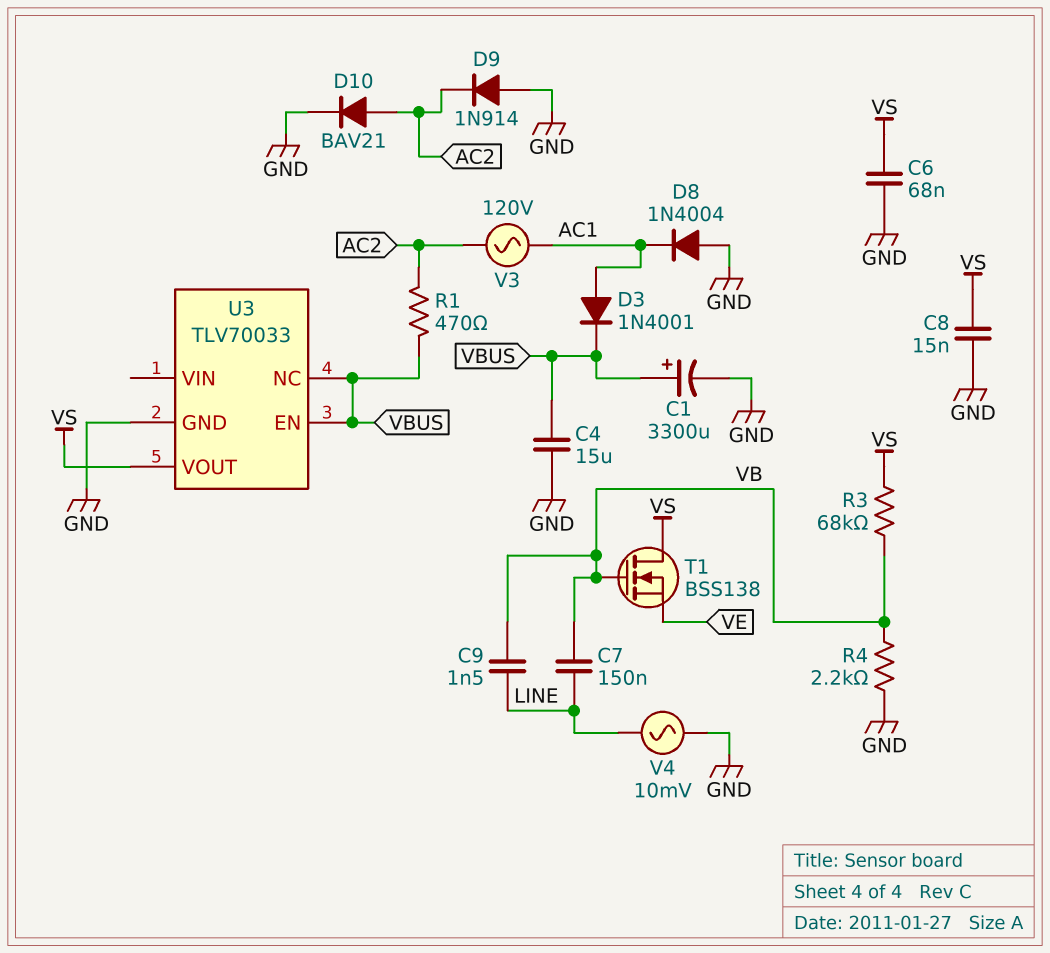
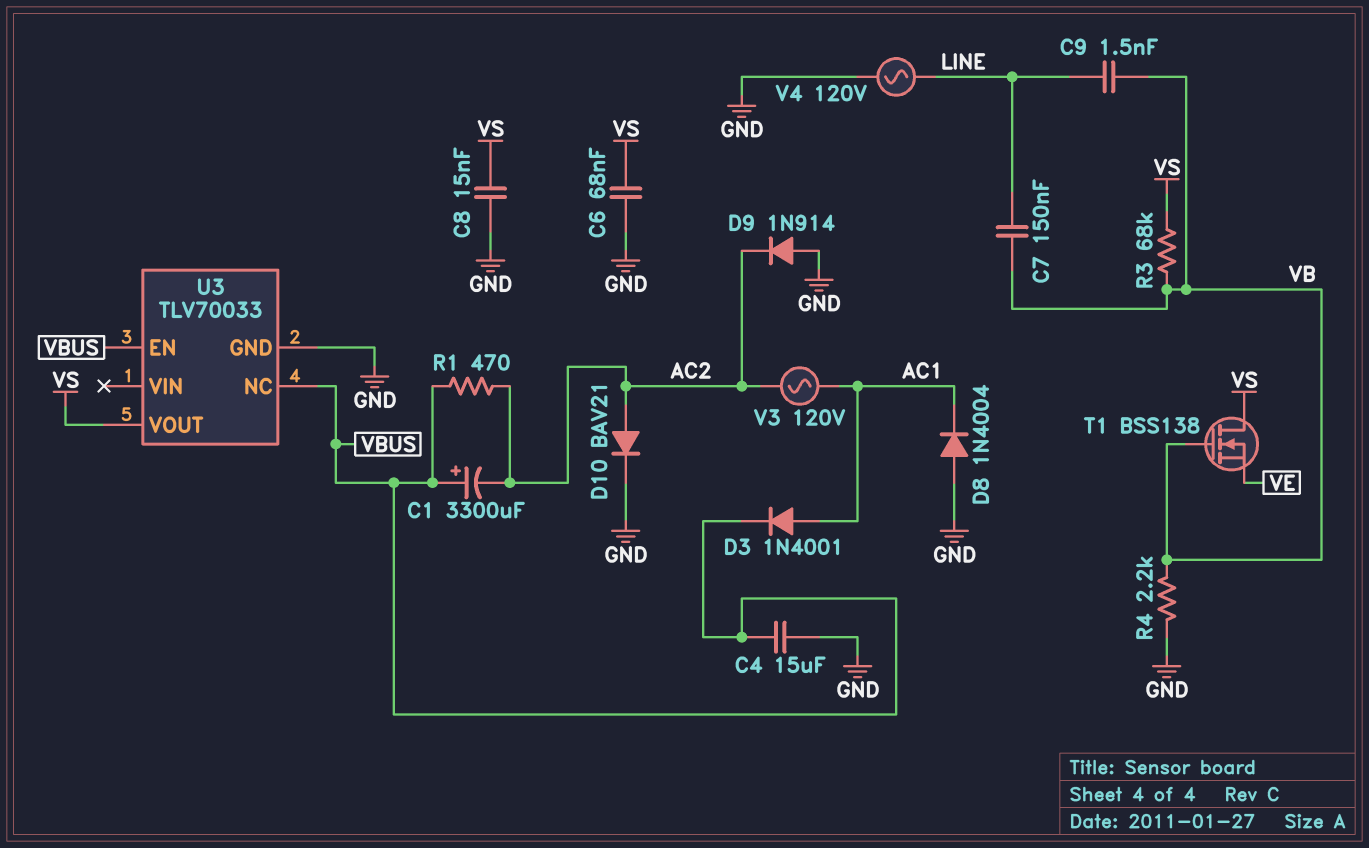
C1: 3300uF (plus VBUS, minus GND) -> 3300uF (plus VBUS, minus AC2)
V4: AC 10mV (GND, LINE) -> AC 120V (GND, LINE)

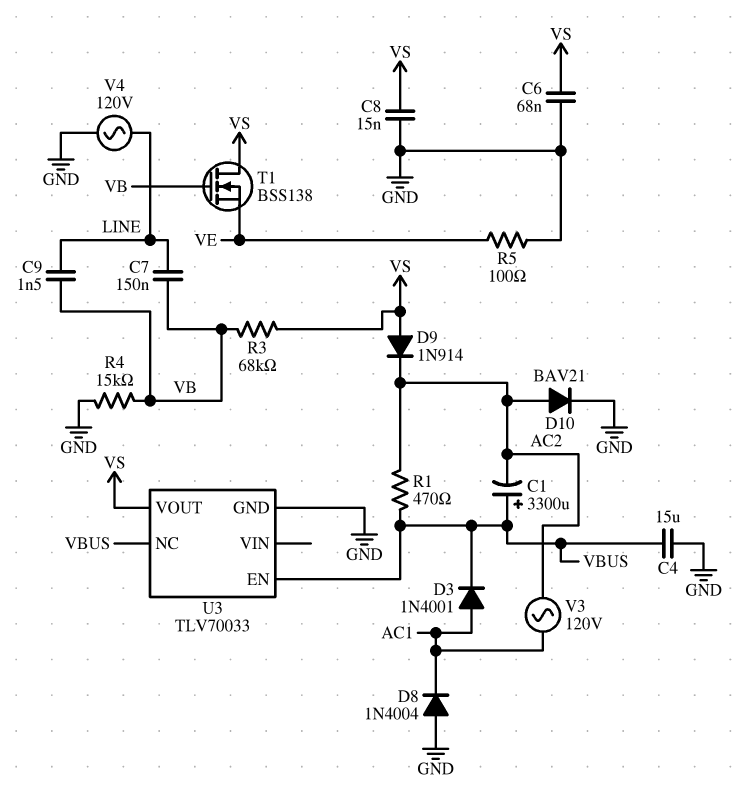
D9: diode 1N914 (A GND, K AC2) -> diode 1N914 (A VS, K AC2)
R4: 2.2k (GND, VB) -> 15k (GND, VB)
R5: none -> 100 (GND, VE)

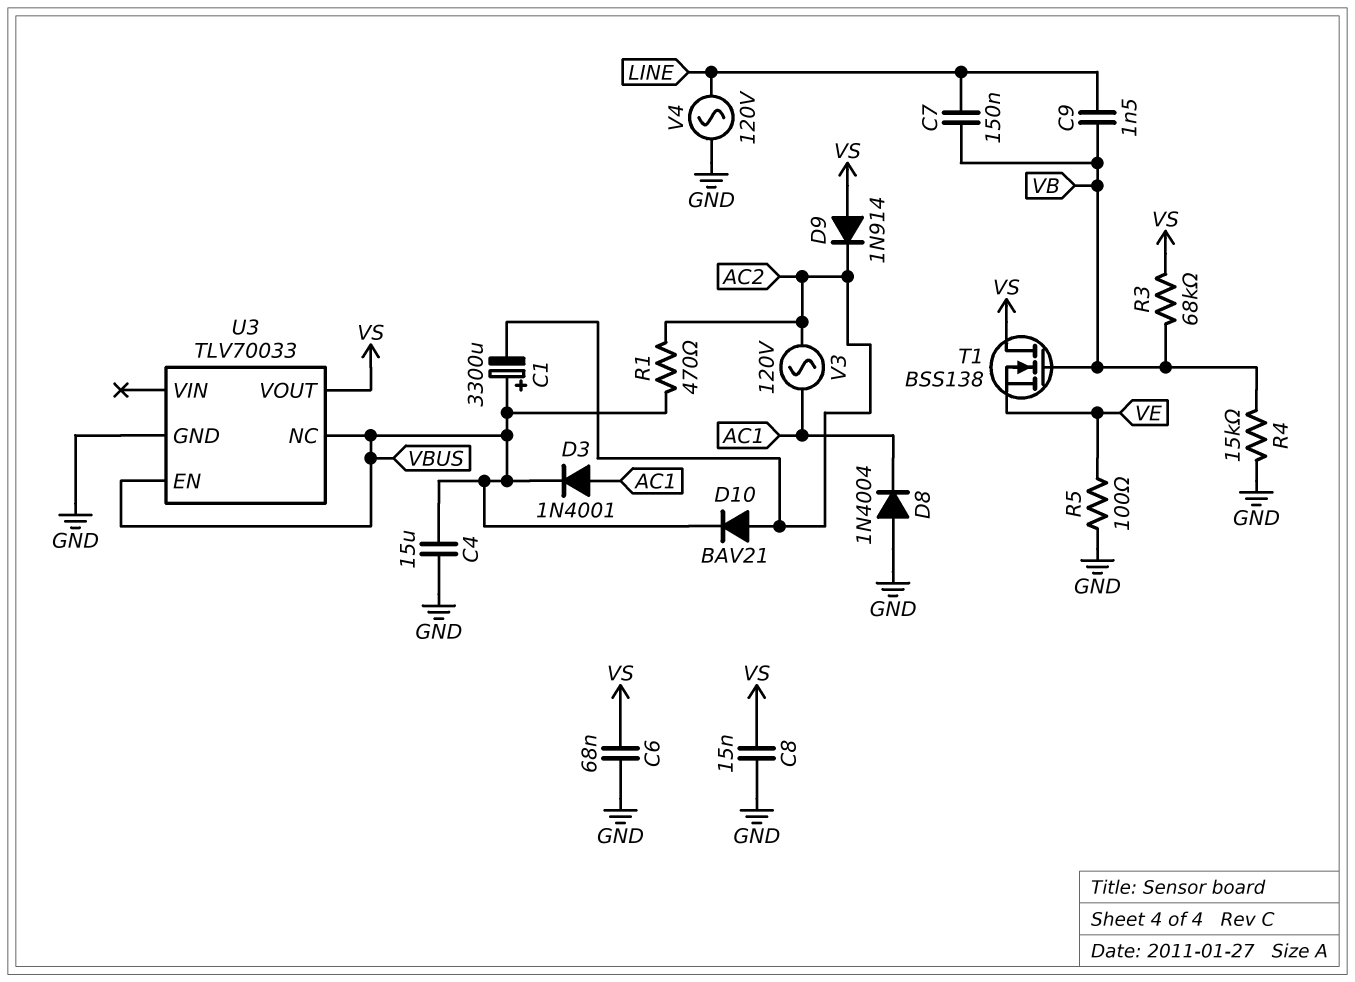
D10: diode BAV21 (A AC2, K GND) -> diode BAV21 (A AC2, K VBUS)

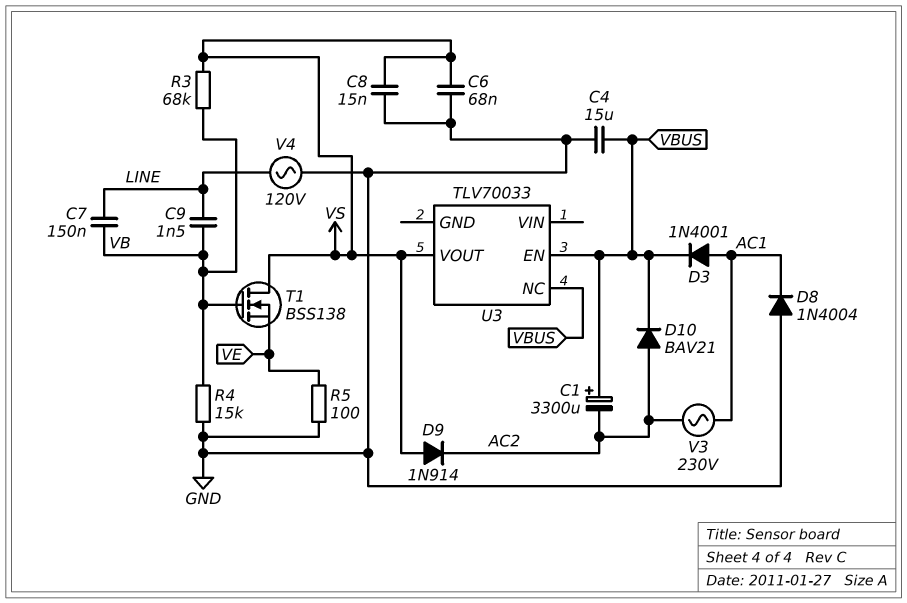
R1: 470 (AC2, VBUS) -> none
U3 pin GND: GND -> none
V3: AC 120V (AC1, AC2) -> AC 230V (AC1, AC2)

